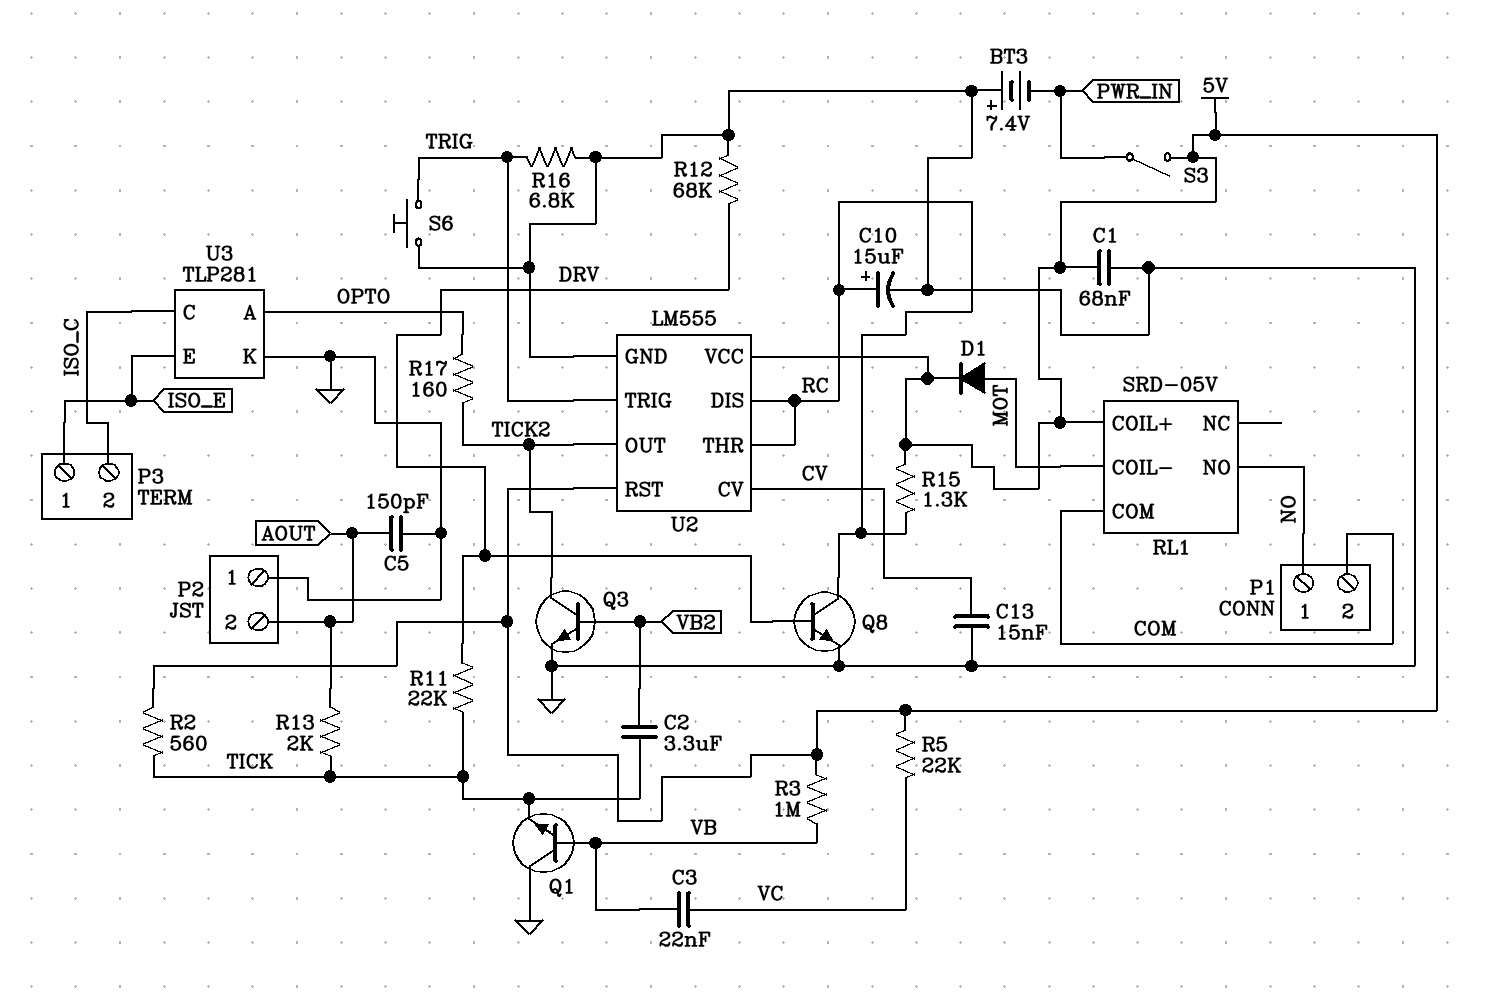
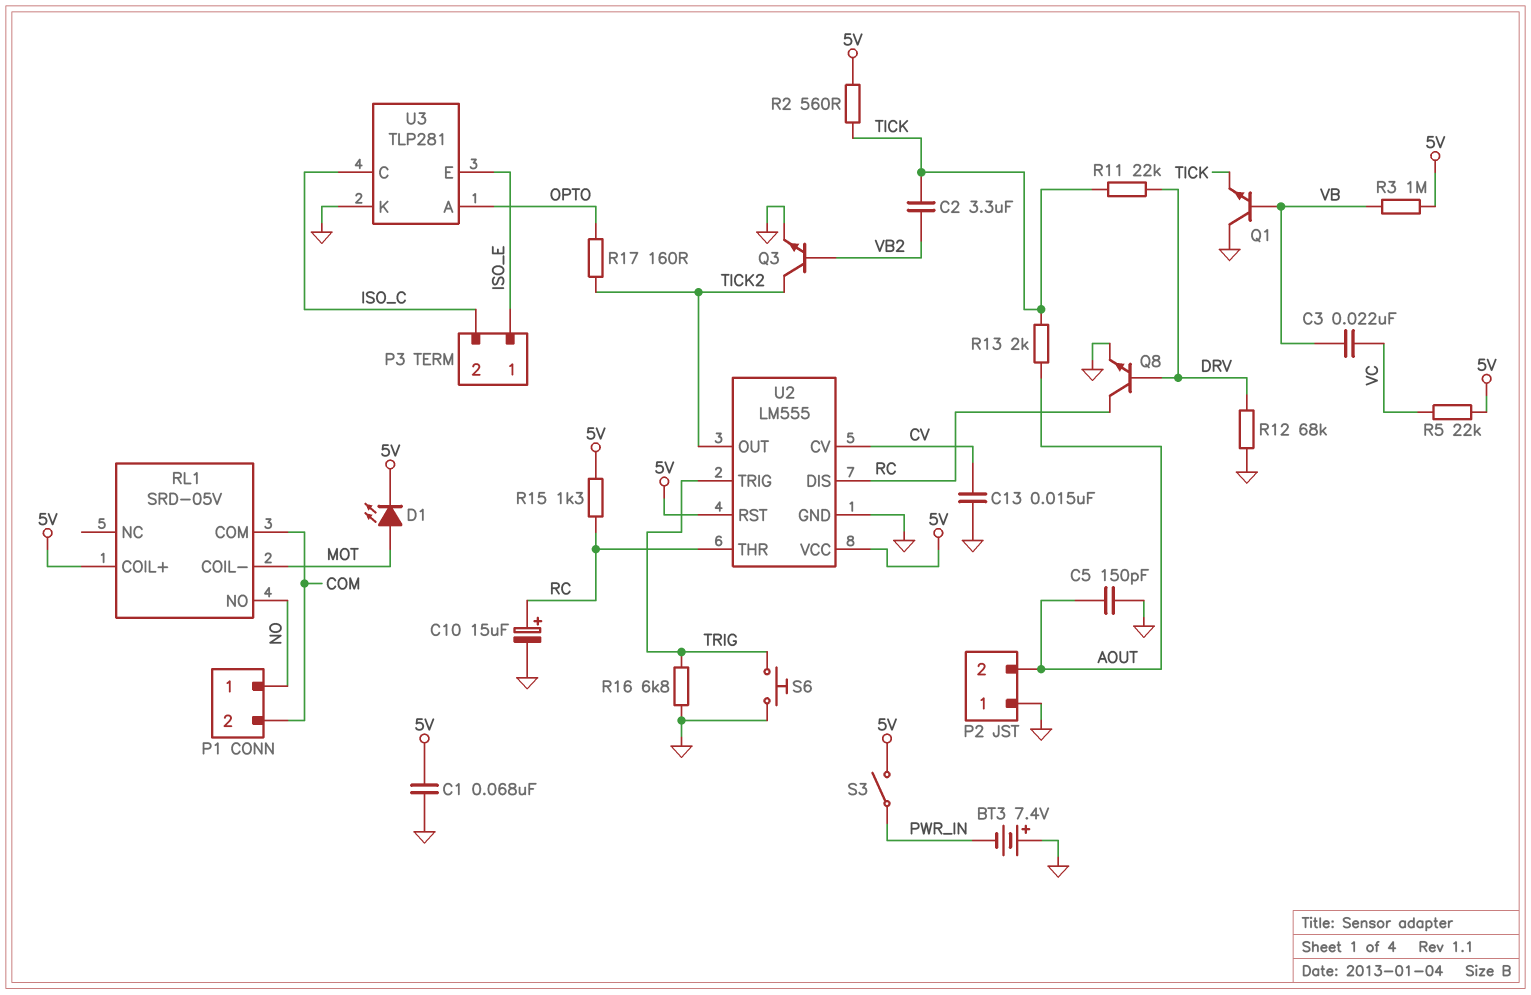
D1: diode (A MOT, K 5V) -> LED (A MOT, K 5V)

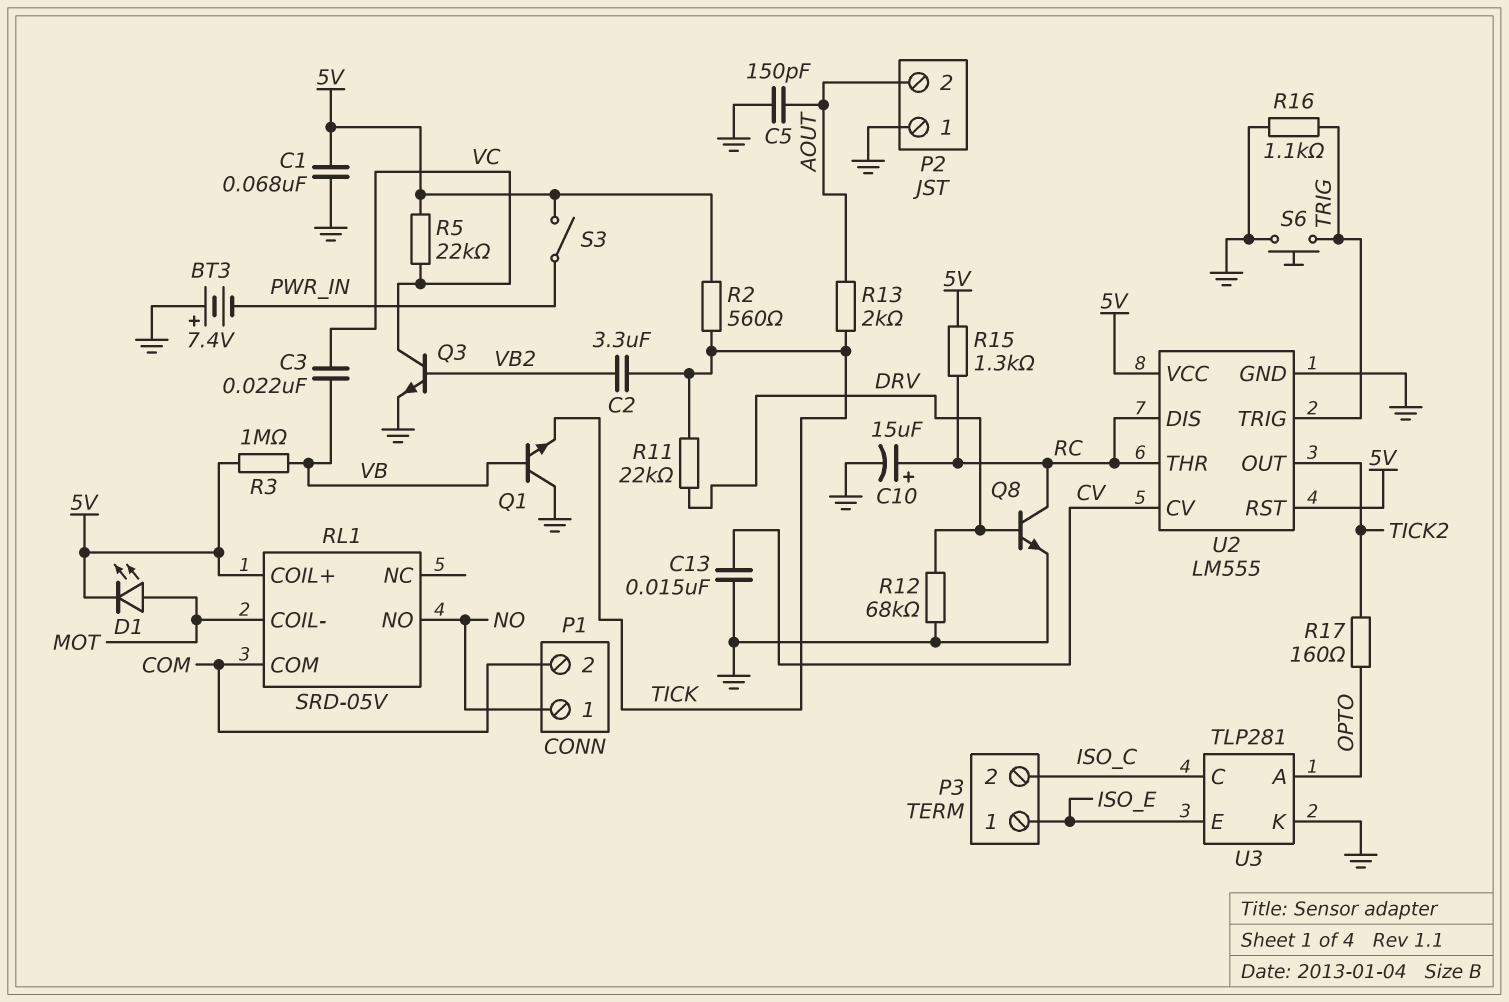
Q3: NPN (B VB2, C TICK2, E GND) -> NPN (B VB2, C VC, E GND)
R16: 6.8k (GND, TRIG) -> 1.1k (GND, TRIG)

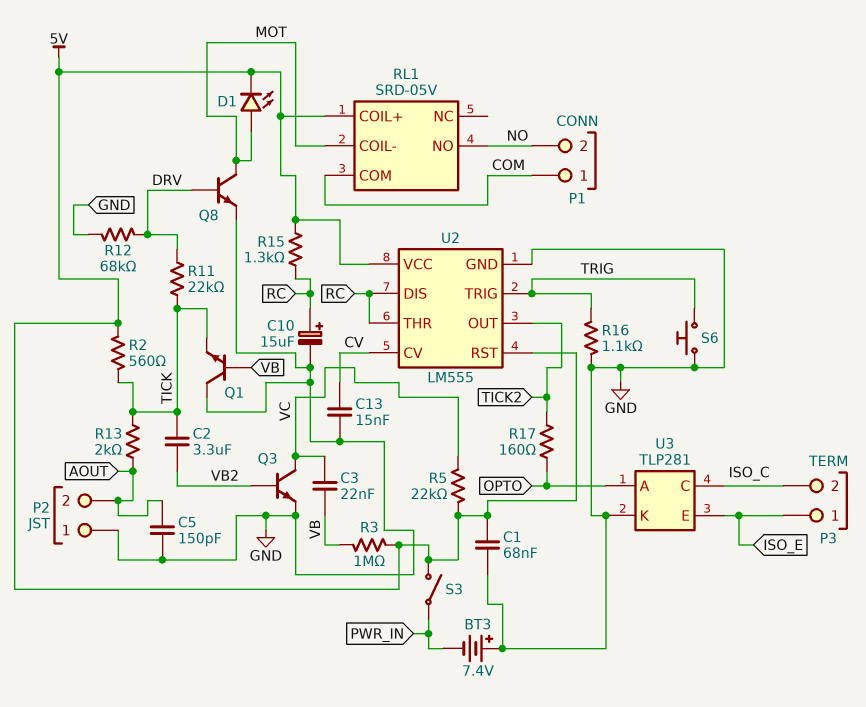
P1 pin 1: NO -> COM
P1 pin 2: COM -> NO
Q8: NPN (B DRV, C RC, E GND) -> NPN (B DRV, C MOT, E GND)

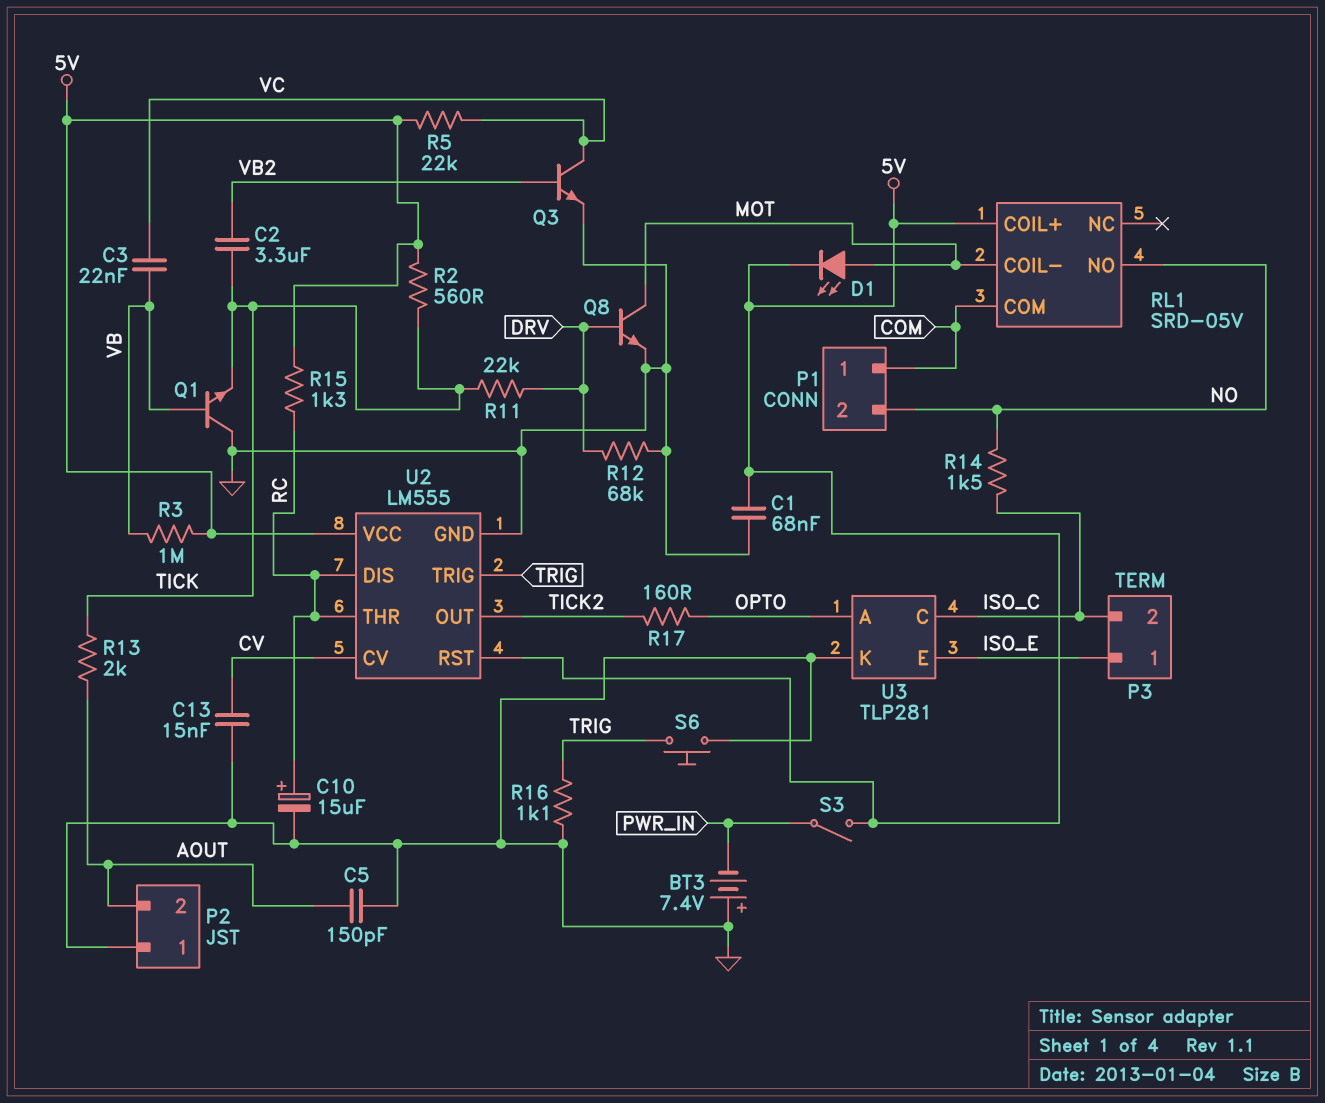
R14: none -> 1.5k (ISO_C, NO)

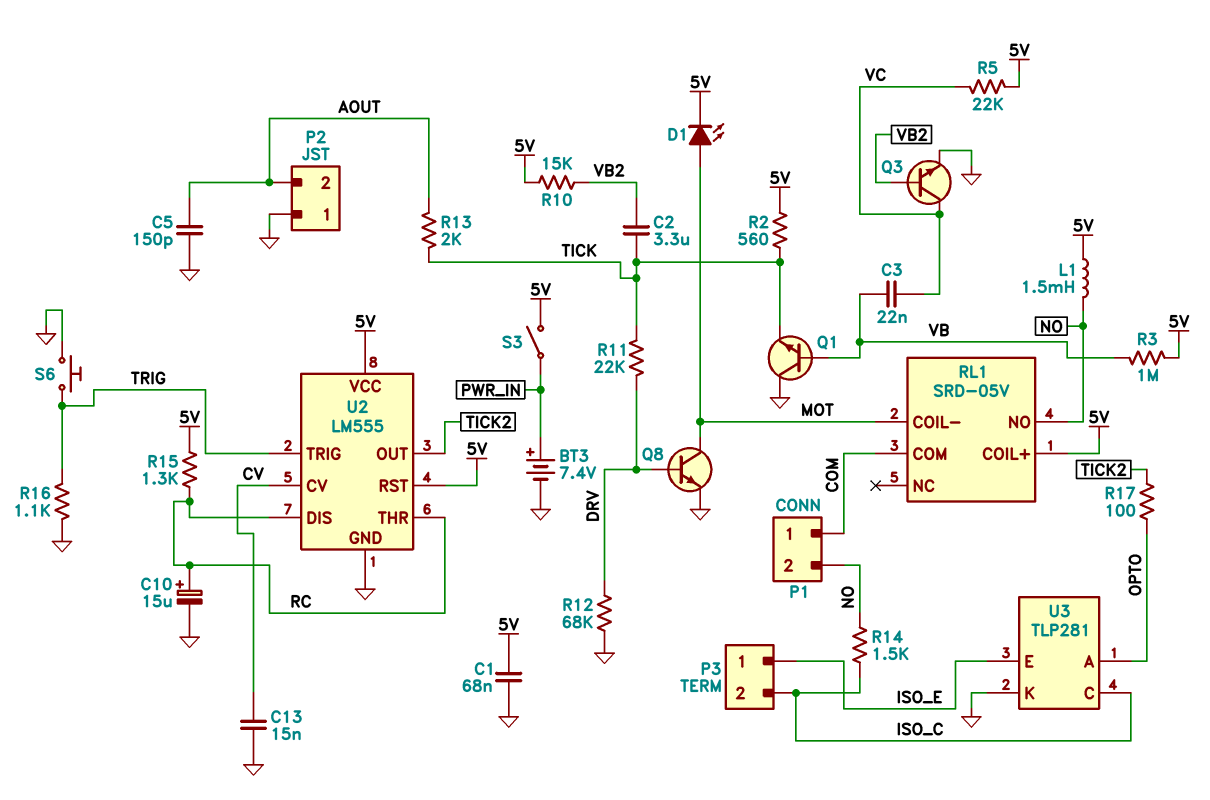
BT3: 7.4V (plus GND, minus PWR_IN) -> 7.4V (plus PWR_IN, minus GND)
L1: none -> 1.5mH (5V, NO)
R10: none -> 15k (5V, VB2)
R17: 160 (OPTO, TICK2) -> 100 (OPTO, TICK2)

